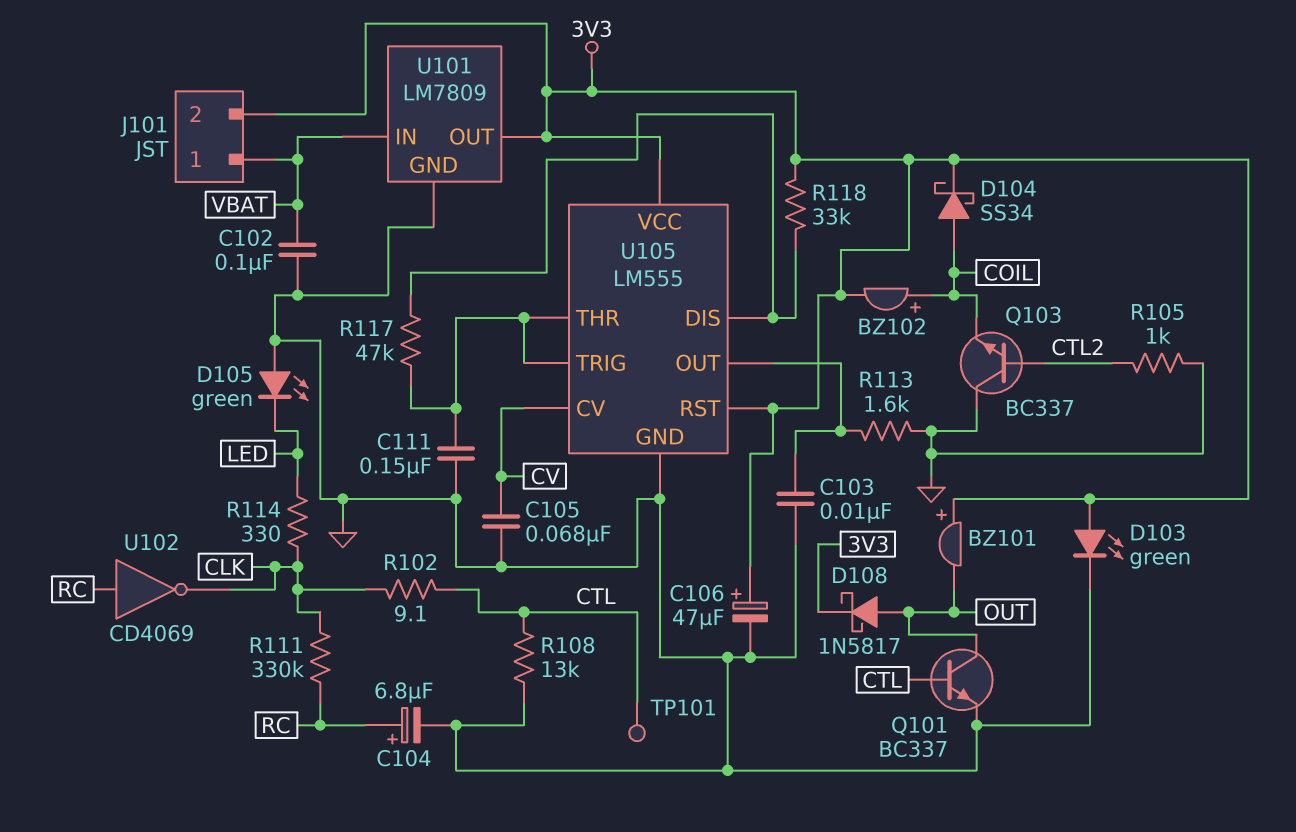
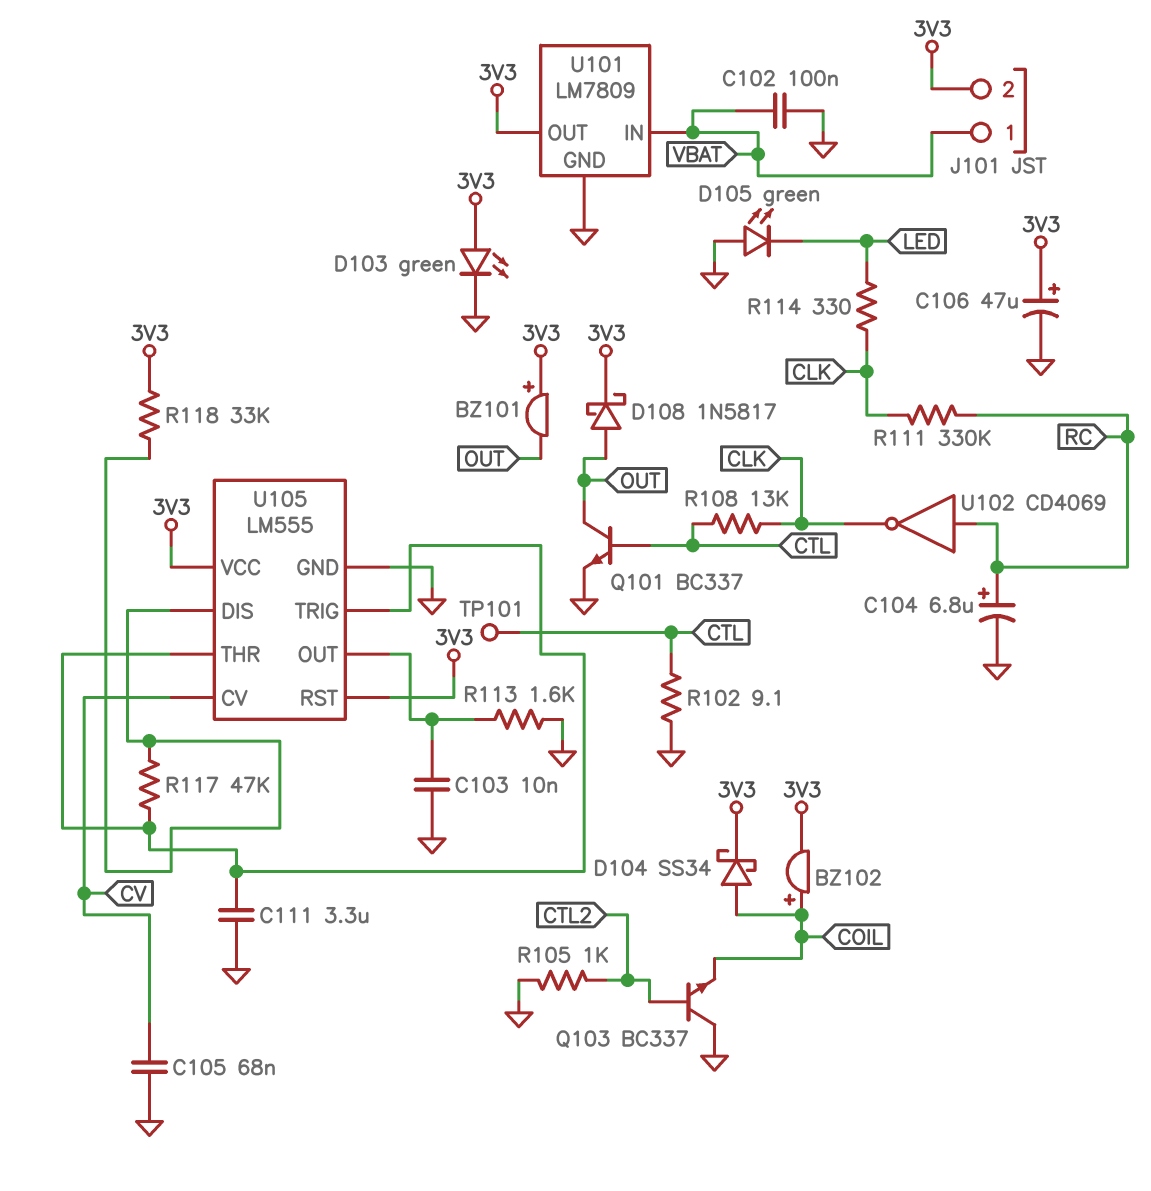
C111: 150nF (GND, U105/THR) -> 3.3uF (GND, U105/THR)
R102: 9.1 (CLK, CTL) -> 9.1 (CTL, GND)
R108: 13k (CTL, GND) -> 13k (CLK, CTL)

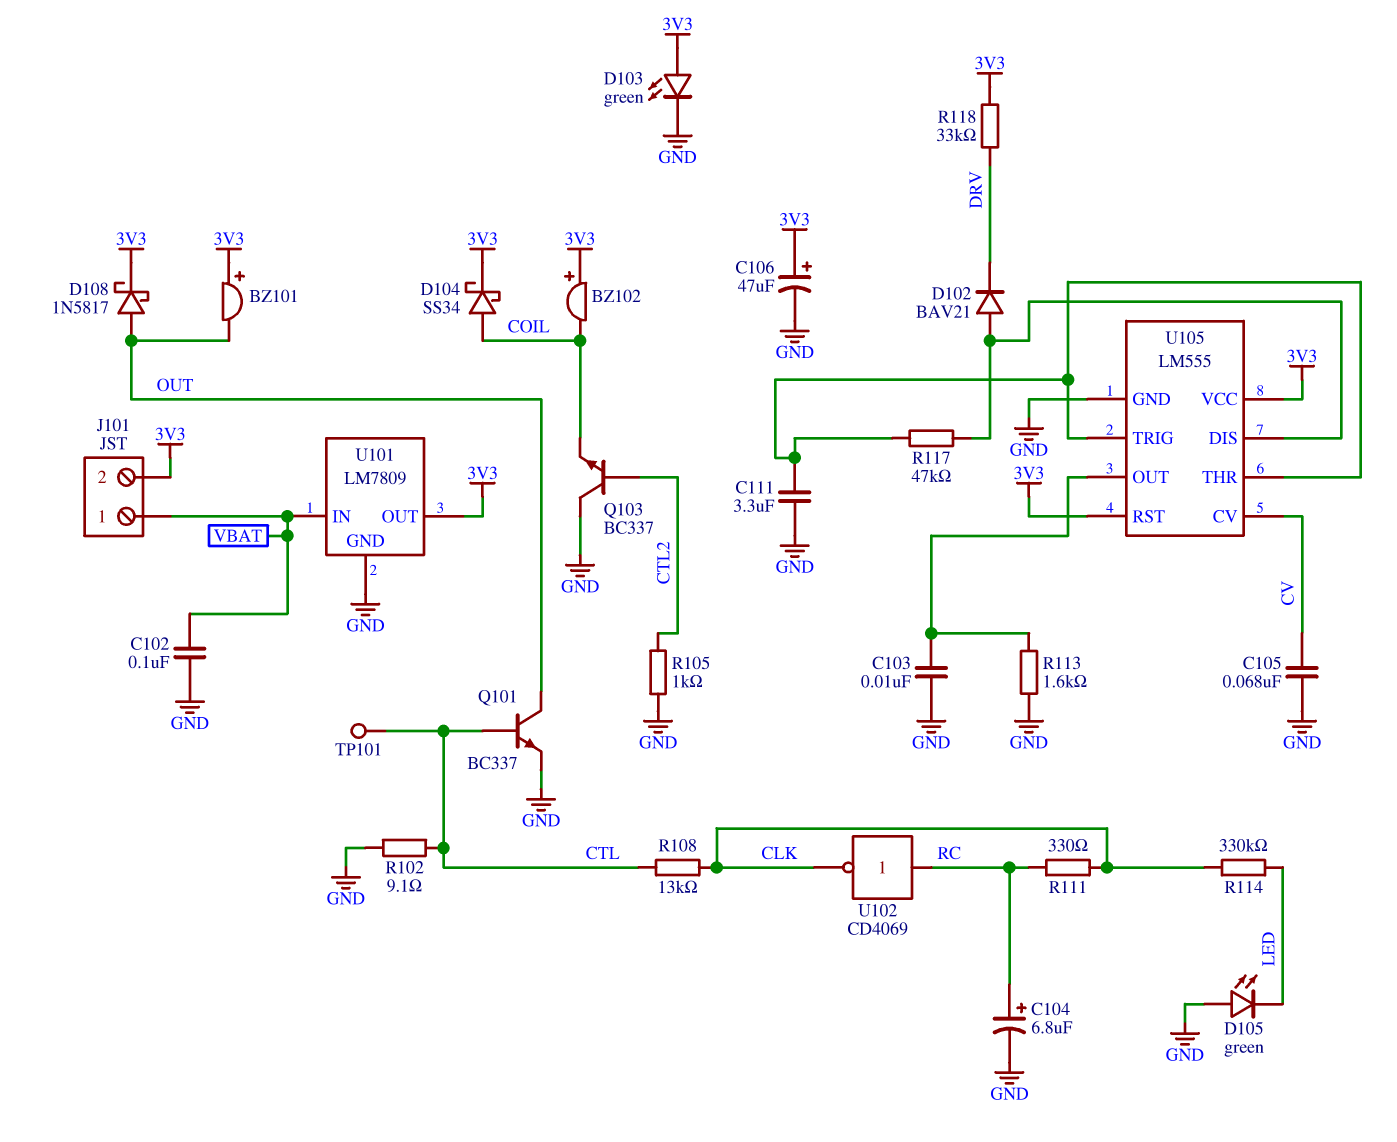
BZ102: buzzer (plus COIL, minus 3V3) -> buzzer (plus 3V3, minus COIL)
D102: none -> diode BAV21 (A U105/DIS, K DRV)
R111: 330k (CLK, RC) -> 330 (CLK, RC)
R114: 330 (CLK, LED) -> 330k (CLK, LED)
R118: 33k (3V3, U105/DIS) -> 33k (3V3, DRV)

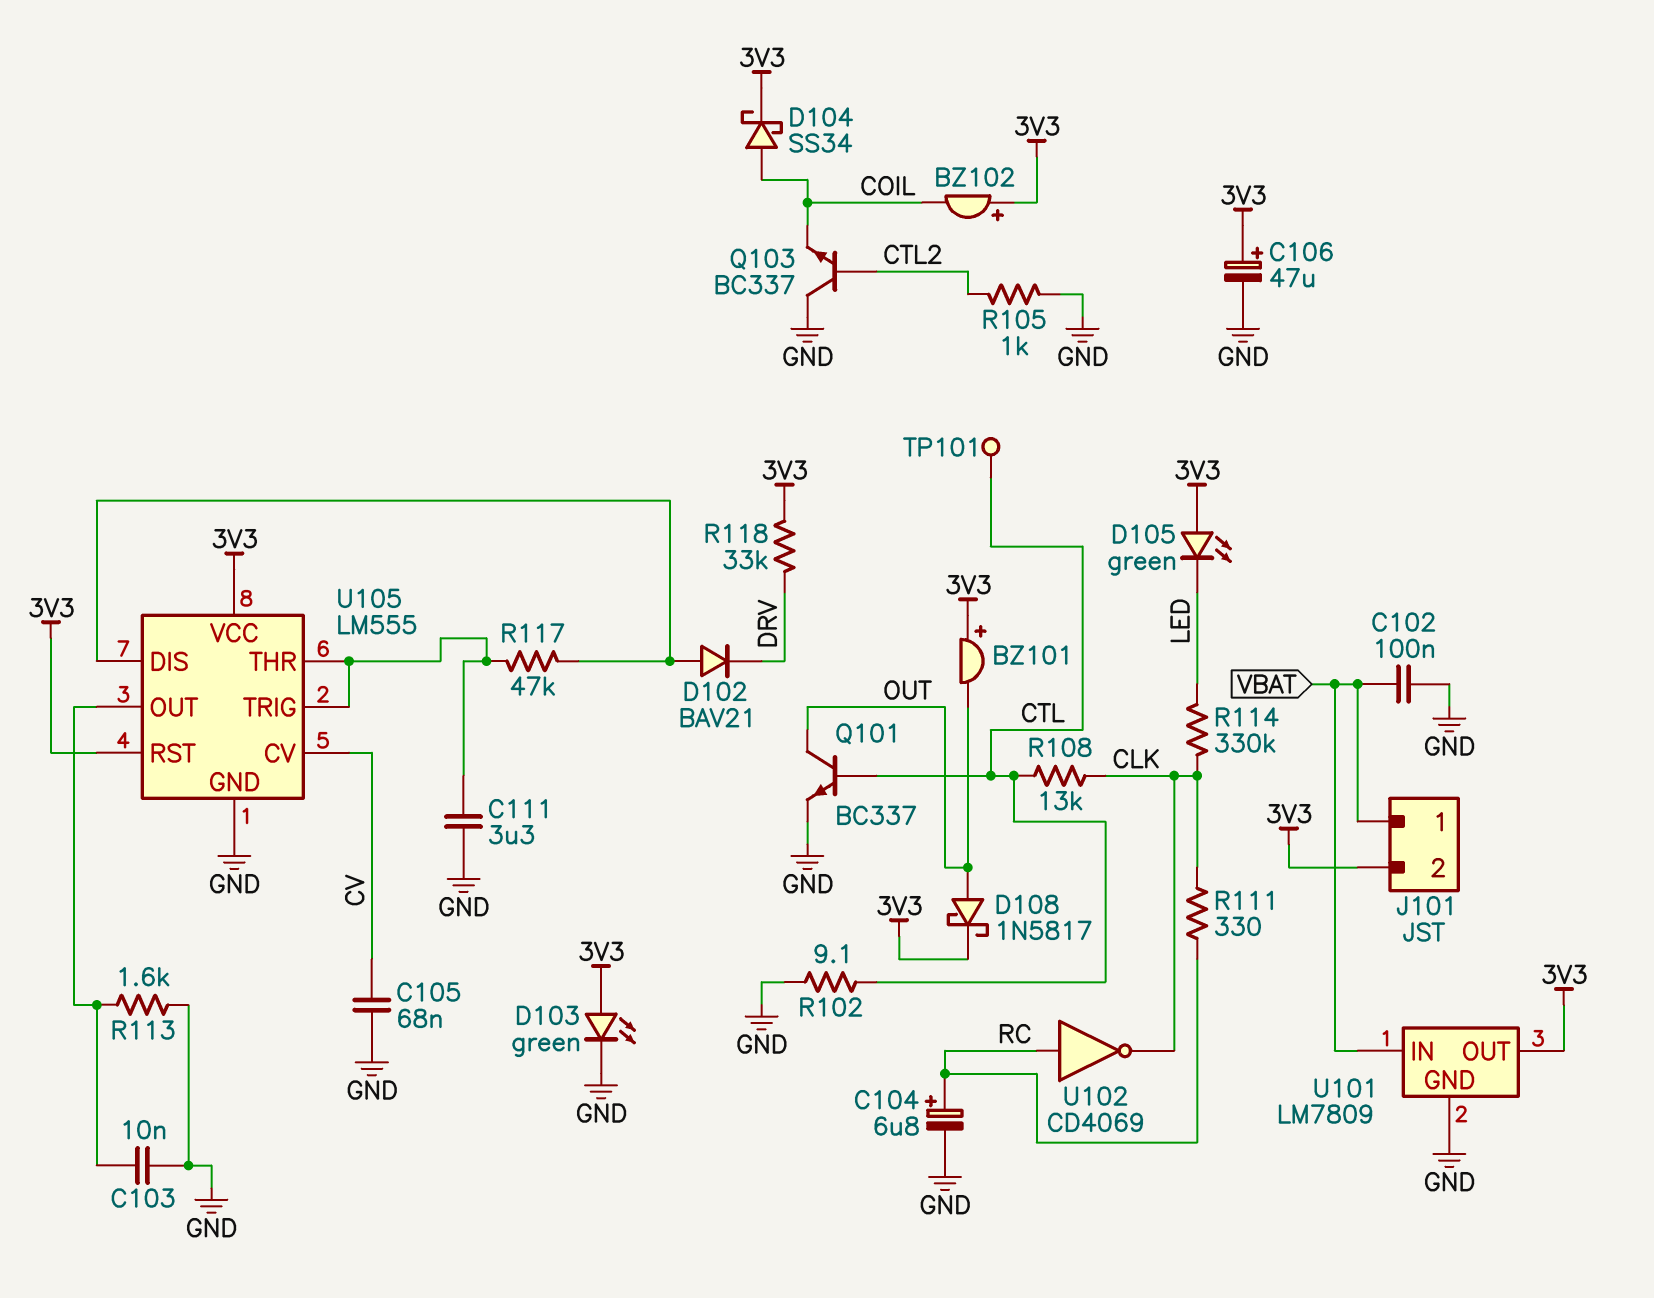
D105: LED green (A GND, K LED) -> LED green (A 3V3, K LED)

